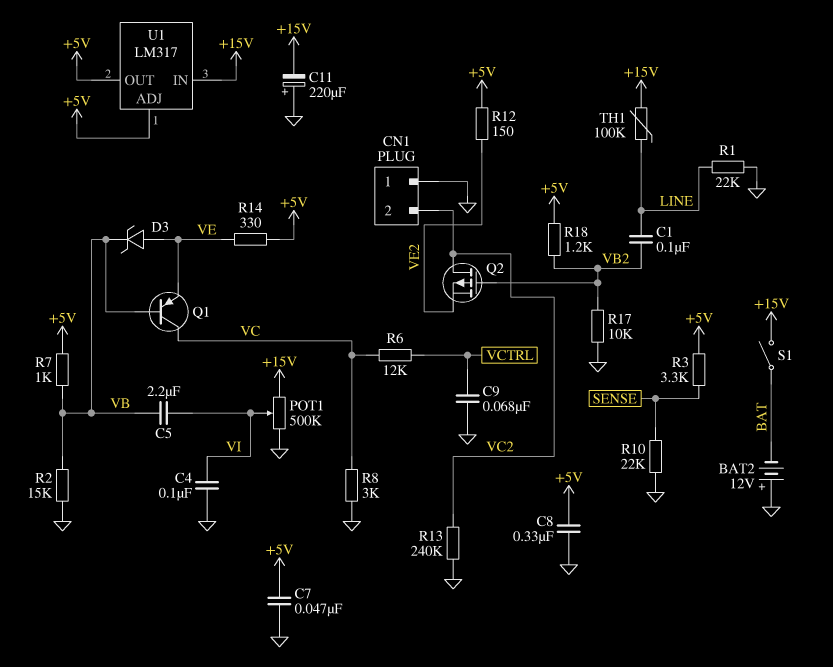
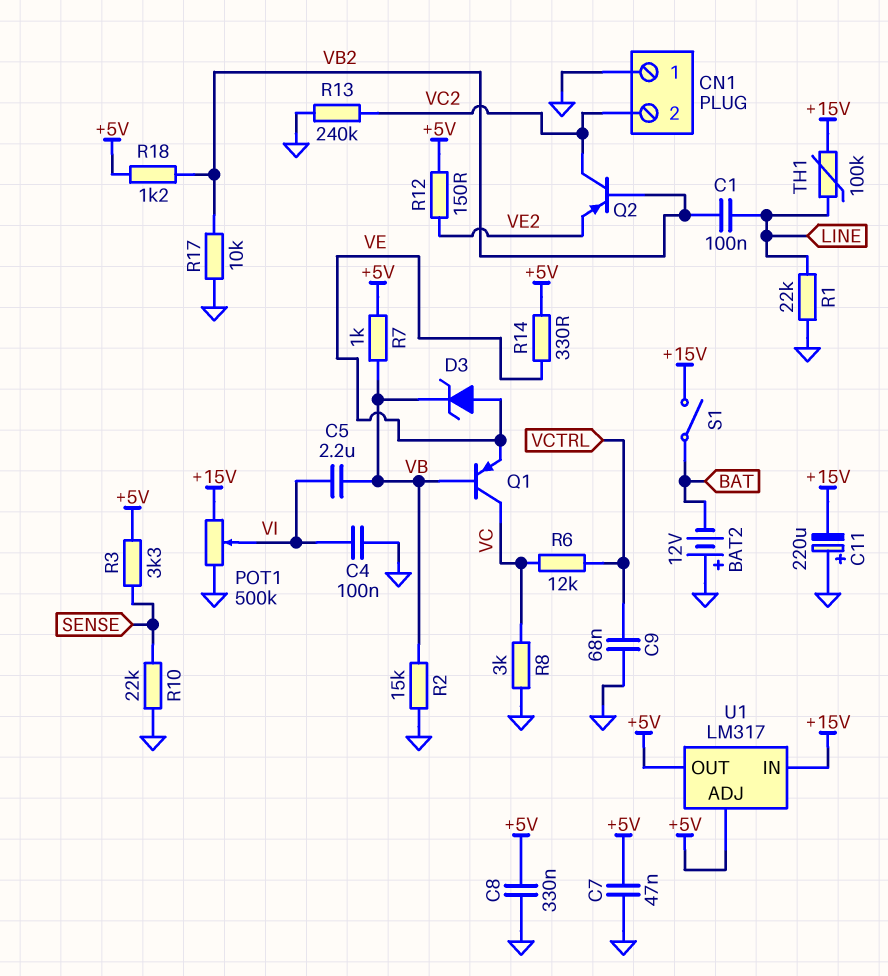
Q2: PMOS (G VB2, D VC2, S VE2) -> PNP (B VB2, C VC2, E VE2)

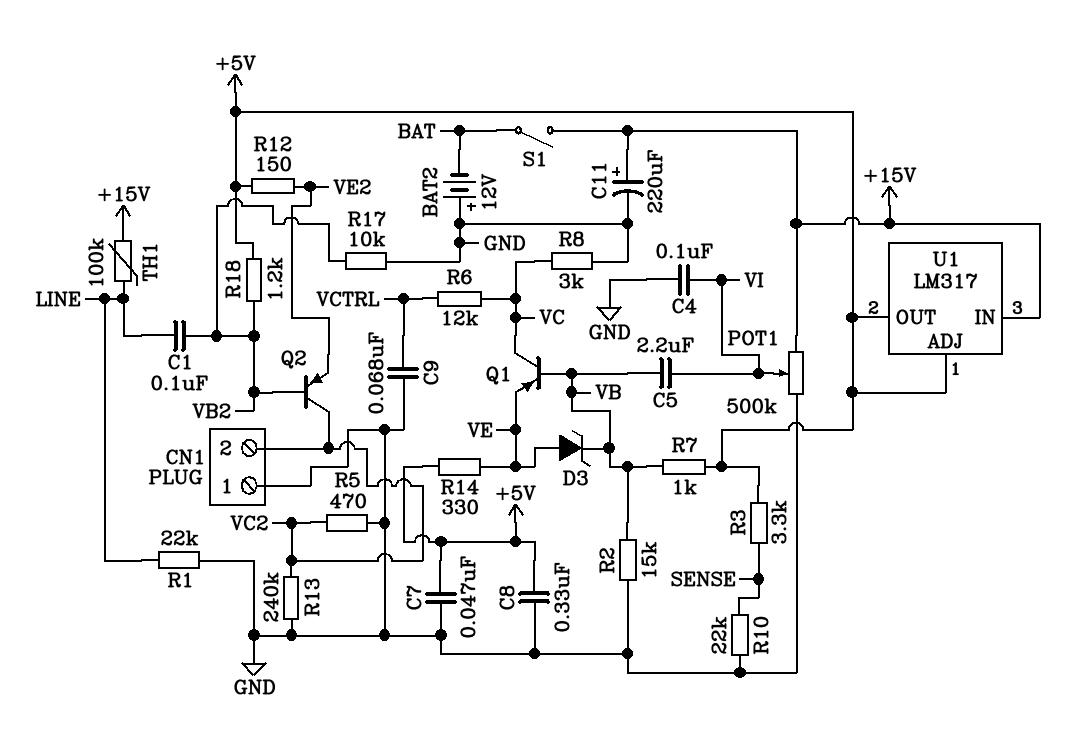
C11: 220uF (plus GND, minus +15V) -> 220uF (plus +15V, minus GND)
R5: none -> 470 (GND, VC2)

